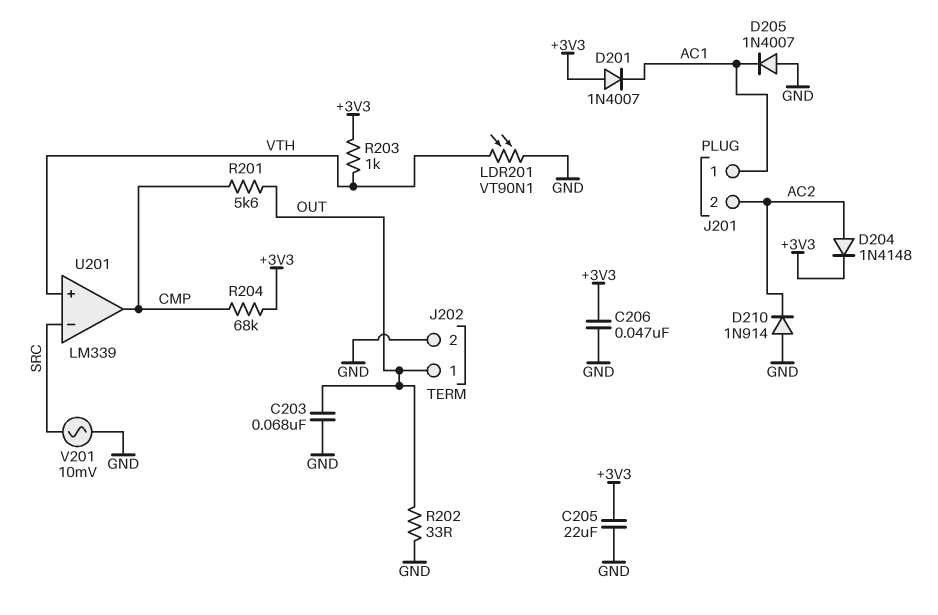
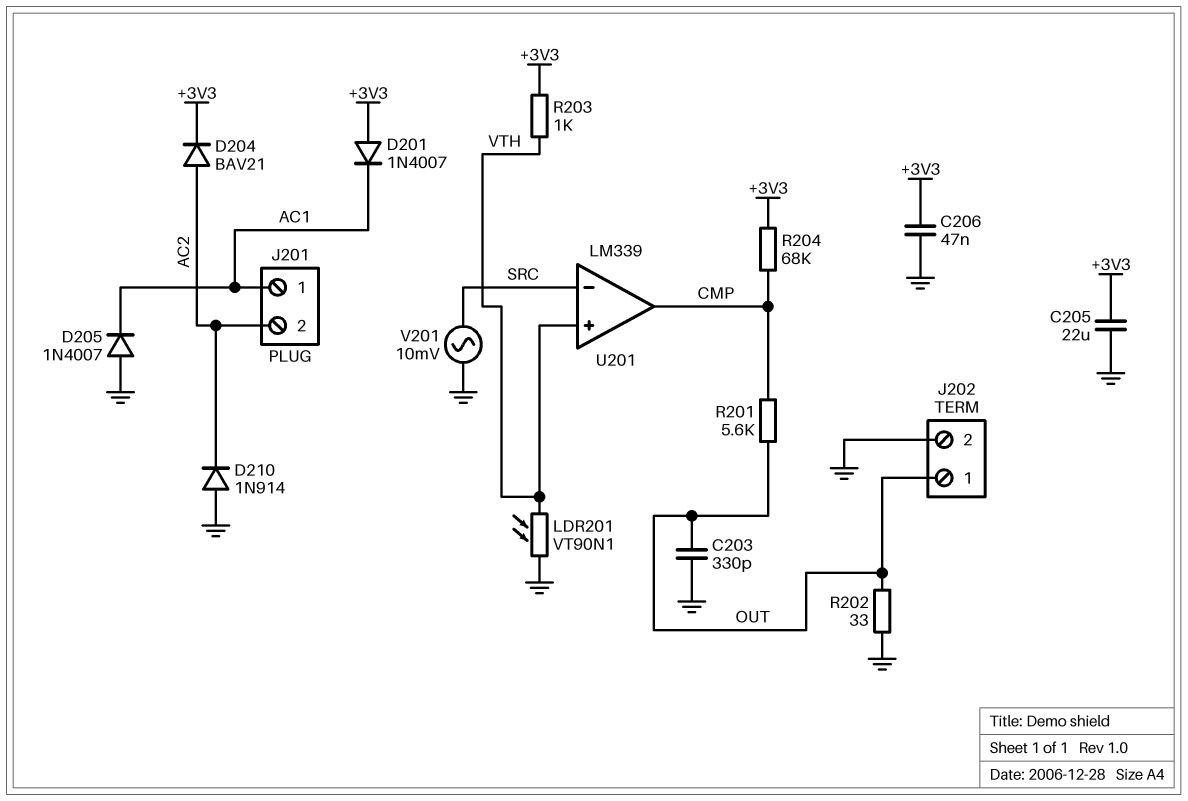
C203: 68nF (GND, OUT) -> 330pF (GND, OUT)
D204: diode 1N4148 (A AC2, K +3V3) -> diode BAV21 (A AC2, K +3V3)

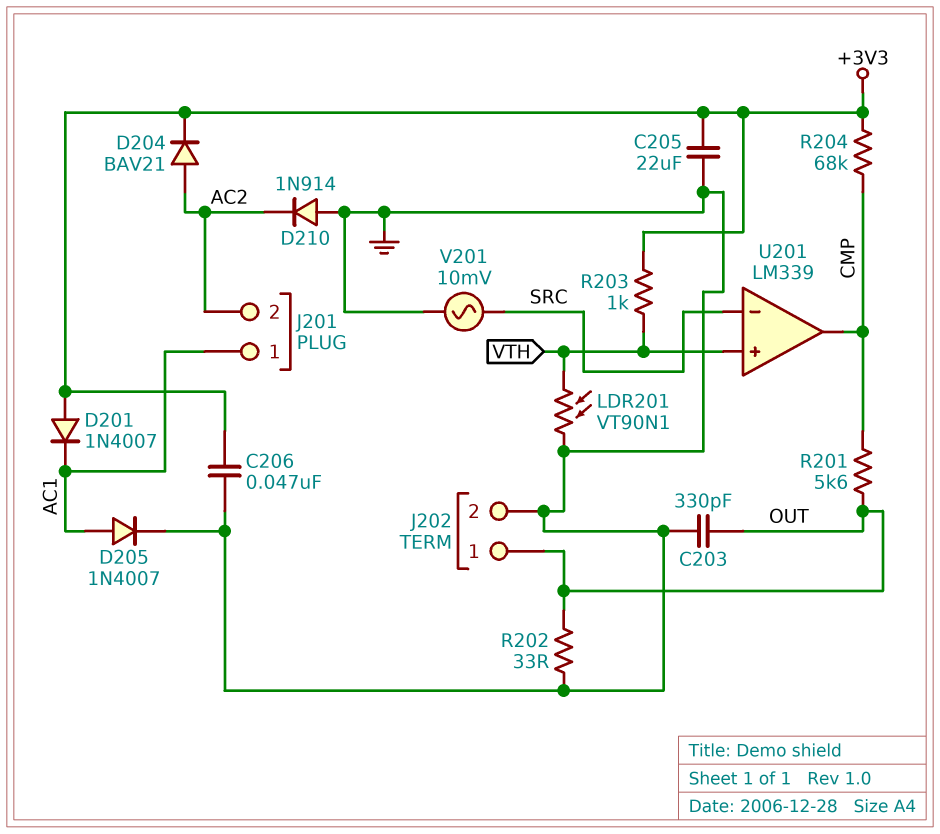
D205: diode 1N4007 (A GND, K AC1) -> diode 1N4007 (A AC1, K GND)

